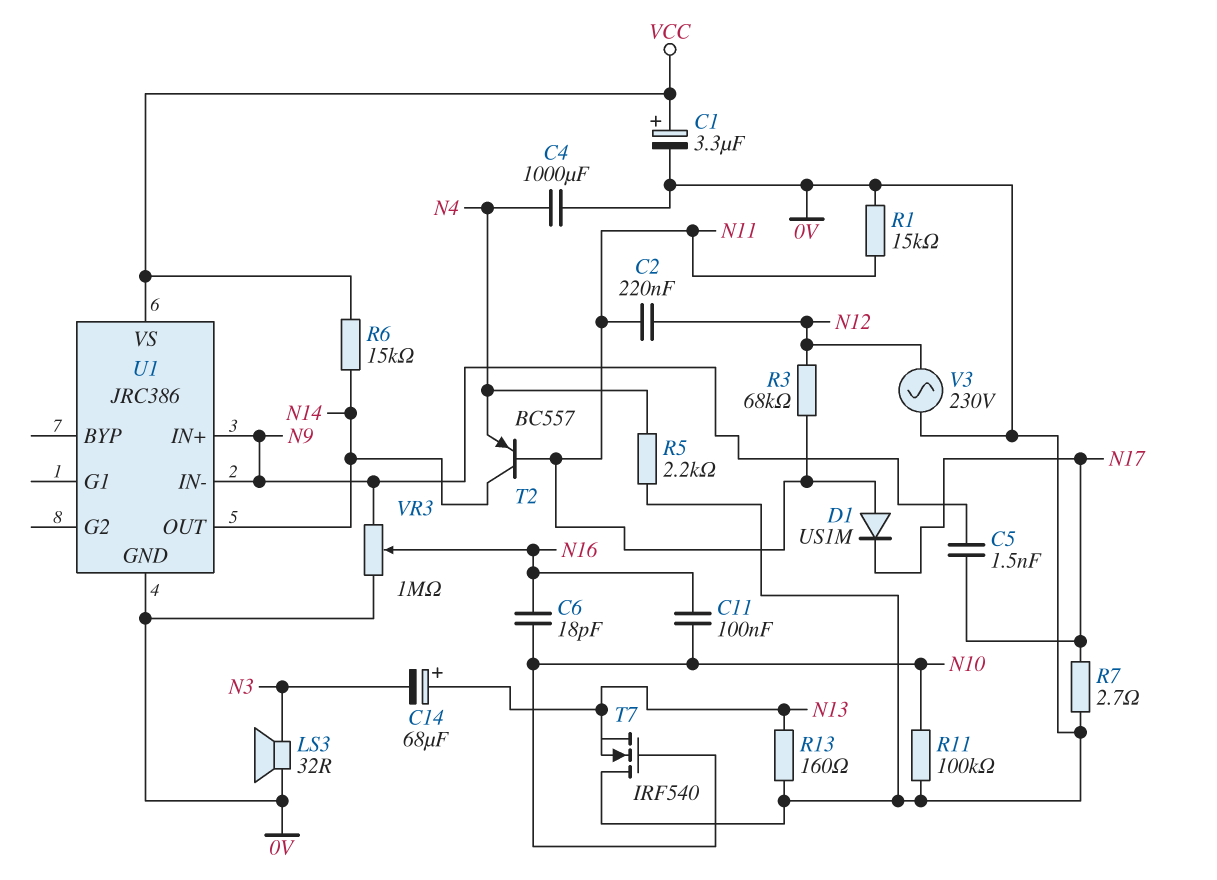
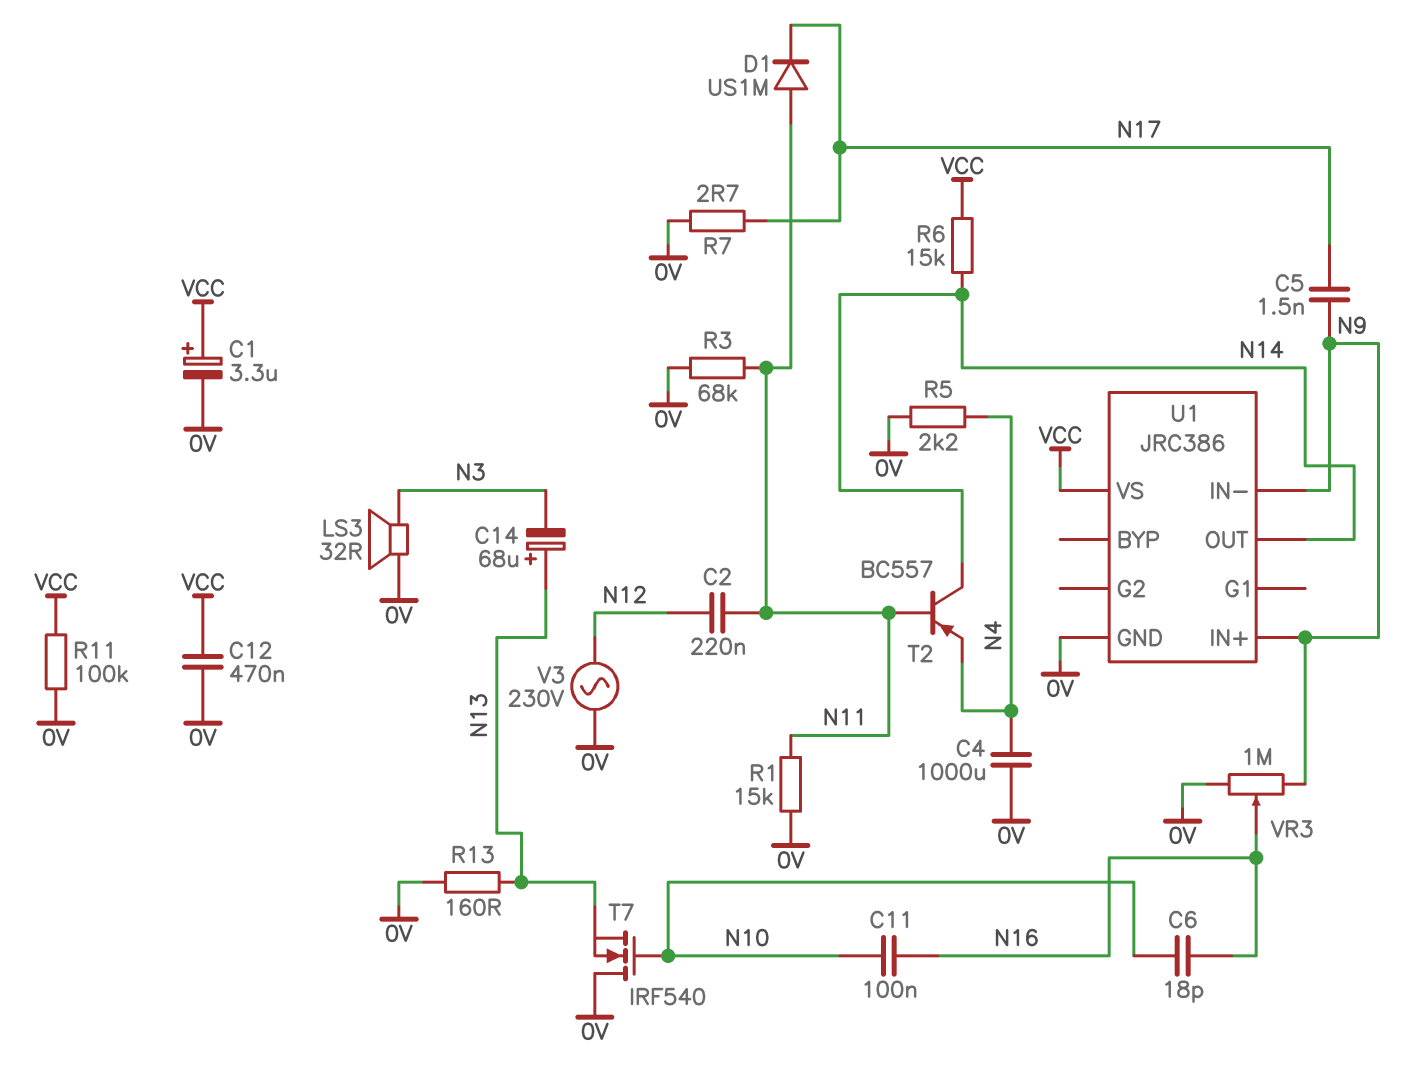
C12: none -> 470nF (0V, VCC)
R3: 68k (N11, N12) -> 68k (0V, N11)
R11: 100k (0V, N10) -> 100k (0V, VCC)

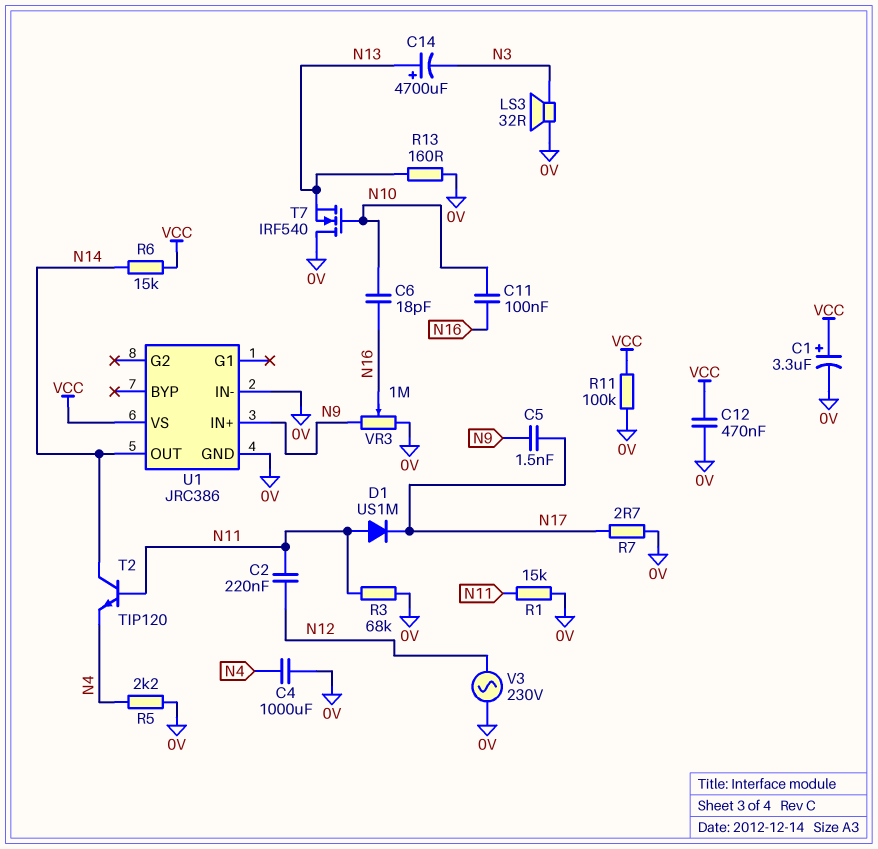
C14: 68uF (plus N13, minus N3) -> 4700uF (plus N13, minus N3)
T2: PNP BC557 (B N11, C N14, E N4) -> NPN TIP120 (B N11, C N14, E N4)
U1 pin IN-: N9 -> 0V

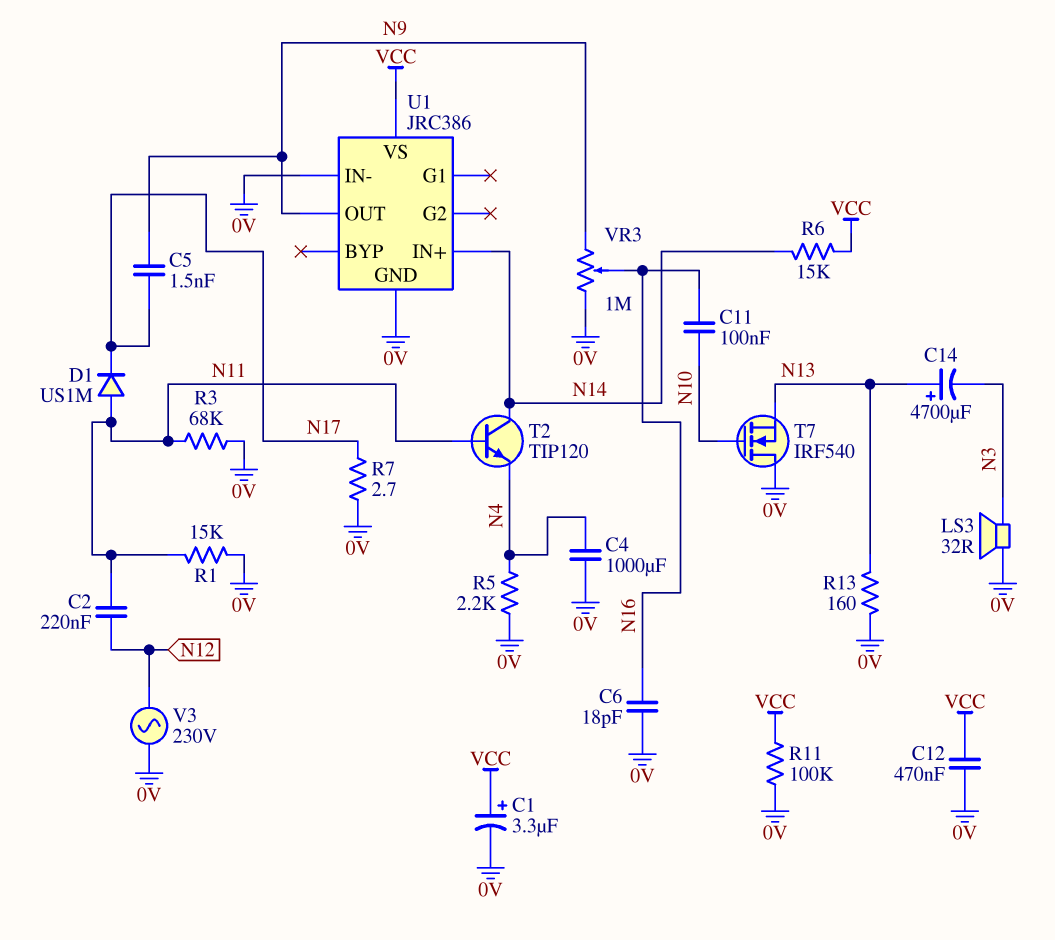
C6: 18pF (N10, N16) -> 18pF (0V, N16)
U1 pin IN+: N9 -> N14
U1 pin OUT: N14 -> N9

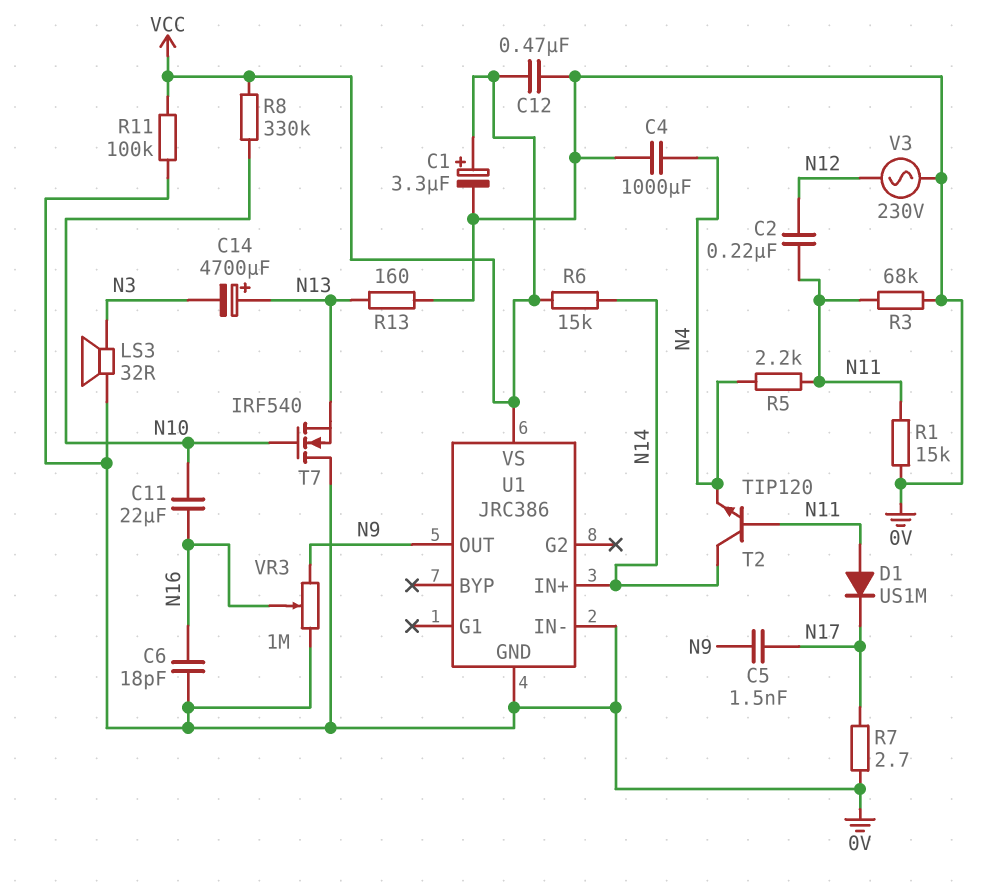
C11: 100nF (N10, N16) -> 22uF (N10, N16)
R5: 2.2k (0V, N4) -> 2.2k (N4, N11)
R8: none -> 330k (N10, VCC)

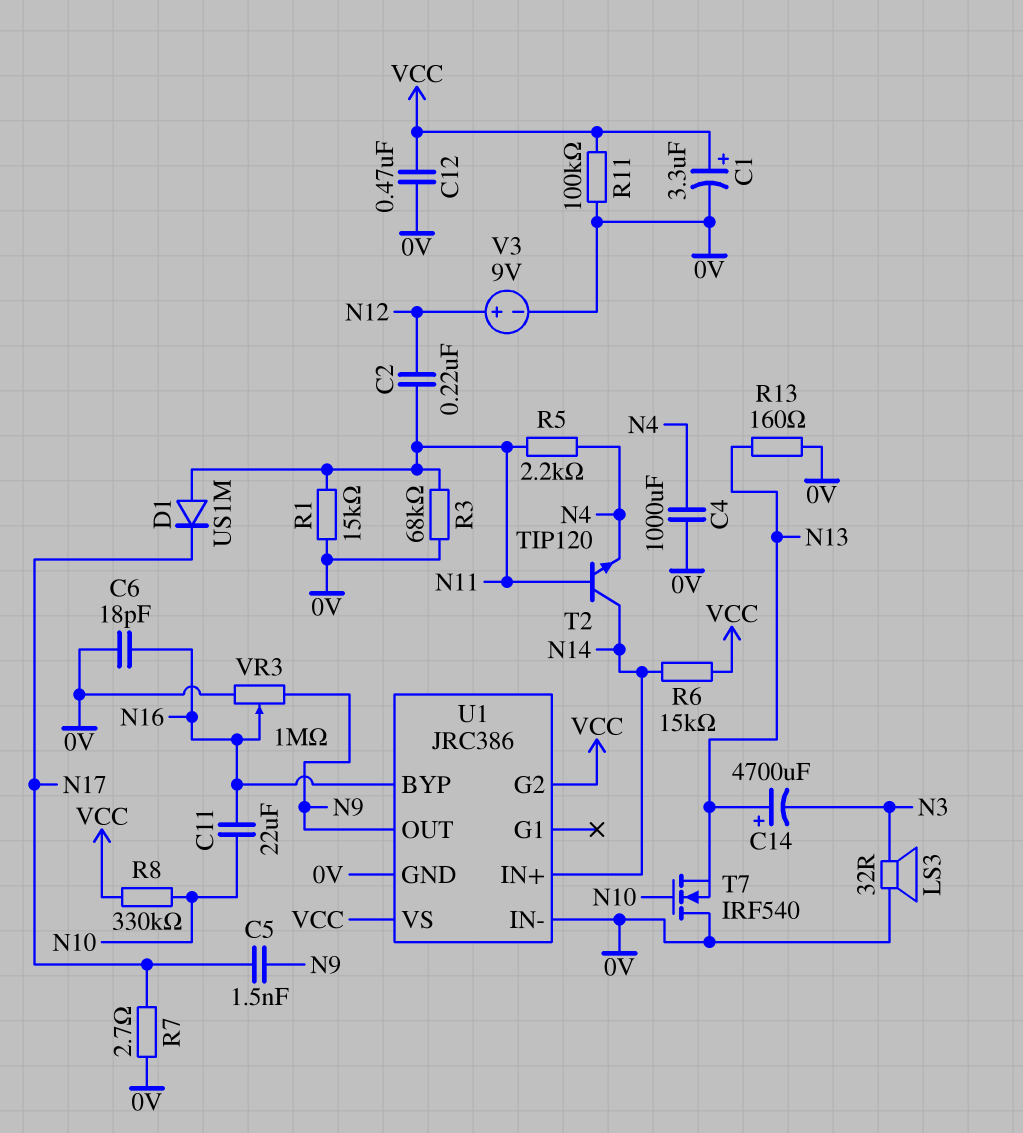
U1 pin BYP: none -> N16
U1 pin G2: none -> VCC
V3: AC 230V (0V, N12) -> 9V (plus N12, minus 0V)

